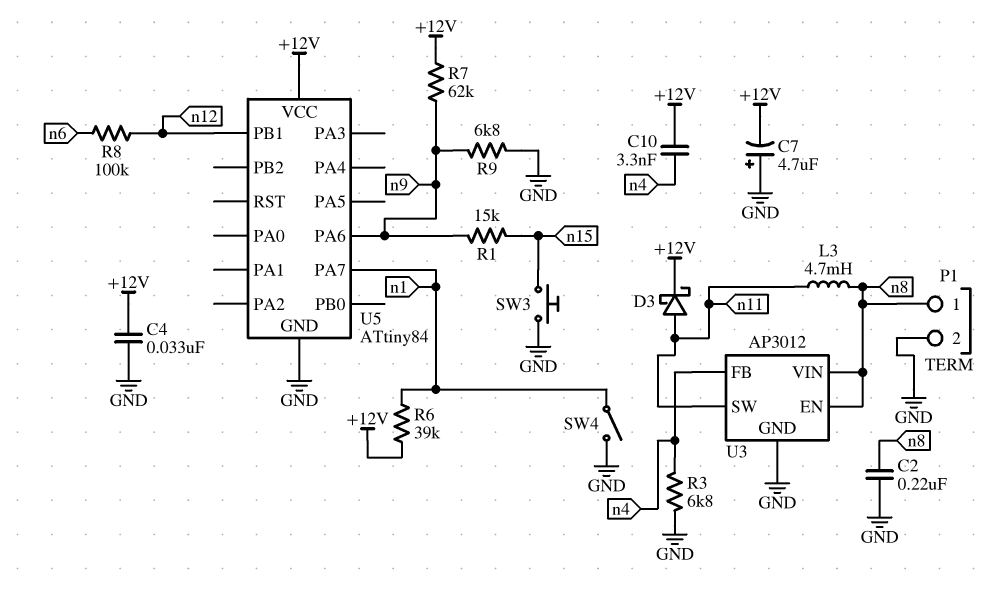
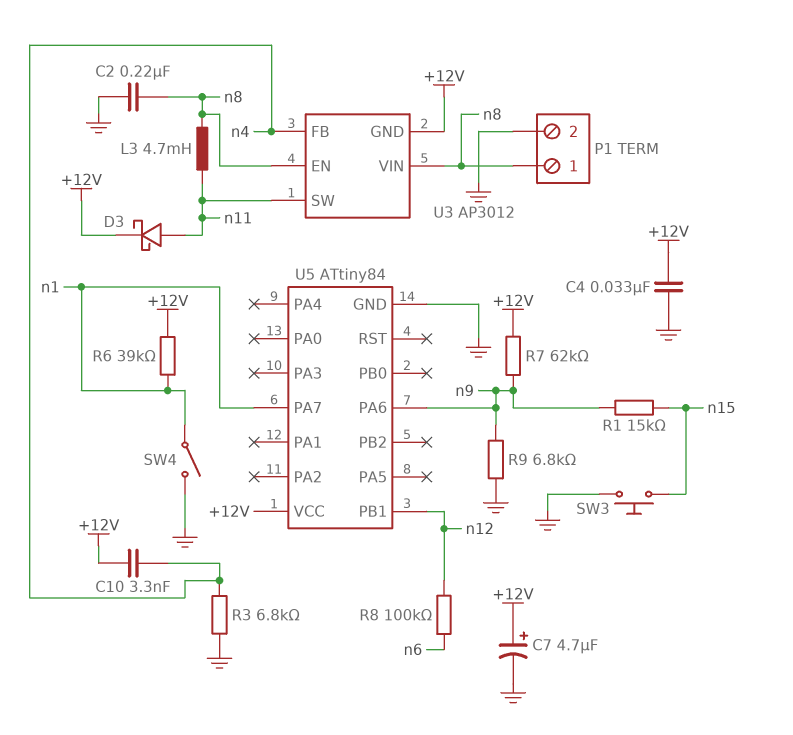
C7: 4.7uF (plus GND, minus +12V) -> 4.7uF (plus +12V, minus GND)
U3 pin GND: GND -> +12V

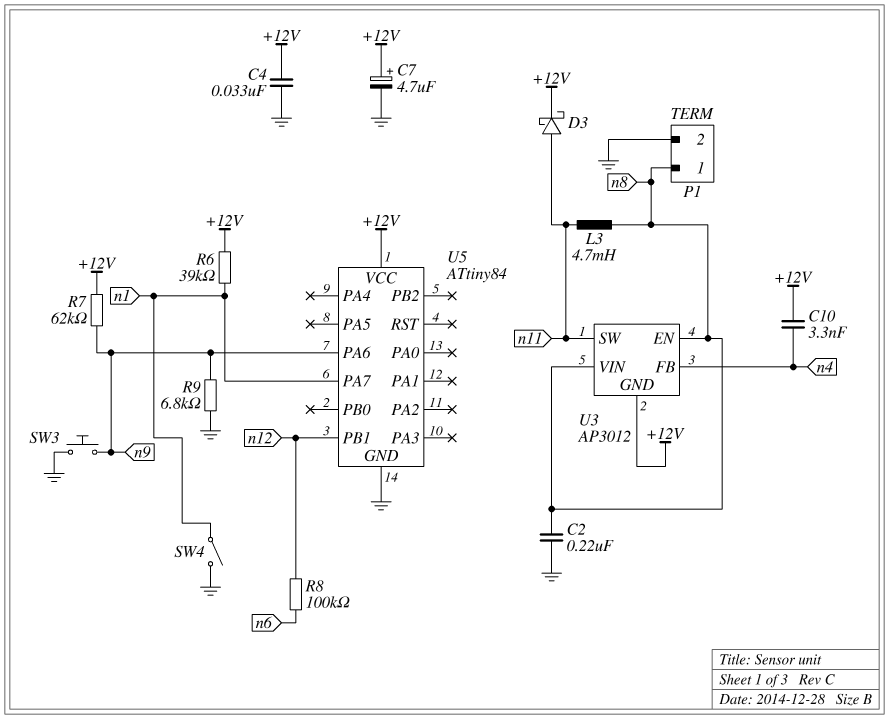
R1: 15k (n9, n15) -> none
R3: 6.8k (GND, n4) -> none
SW3: button (GND, n15) -> button (GND, n9)

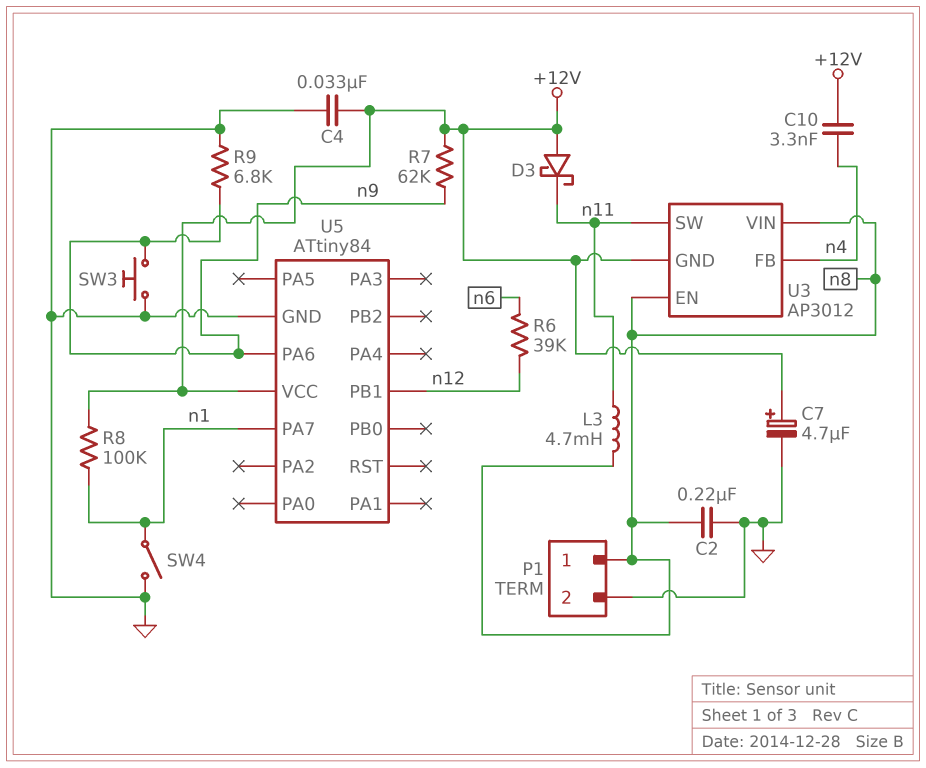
D3: schottky (A n11, K +12V) -> schottky (A +12V, K n11)
R6: 39k (+12V, n1) -> 39k (n6, n12)
R8: 100k (n6, n12) -> 100k (+12V, n1)

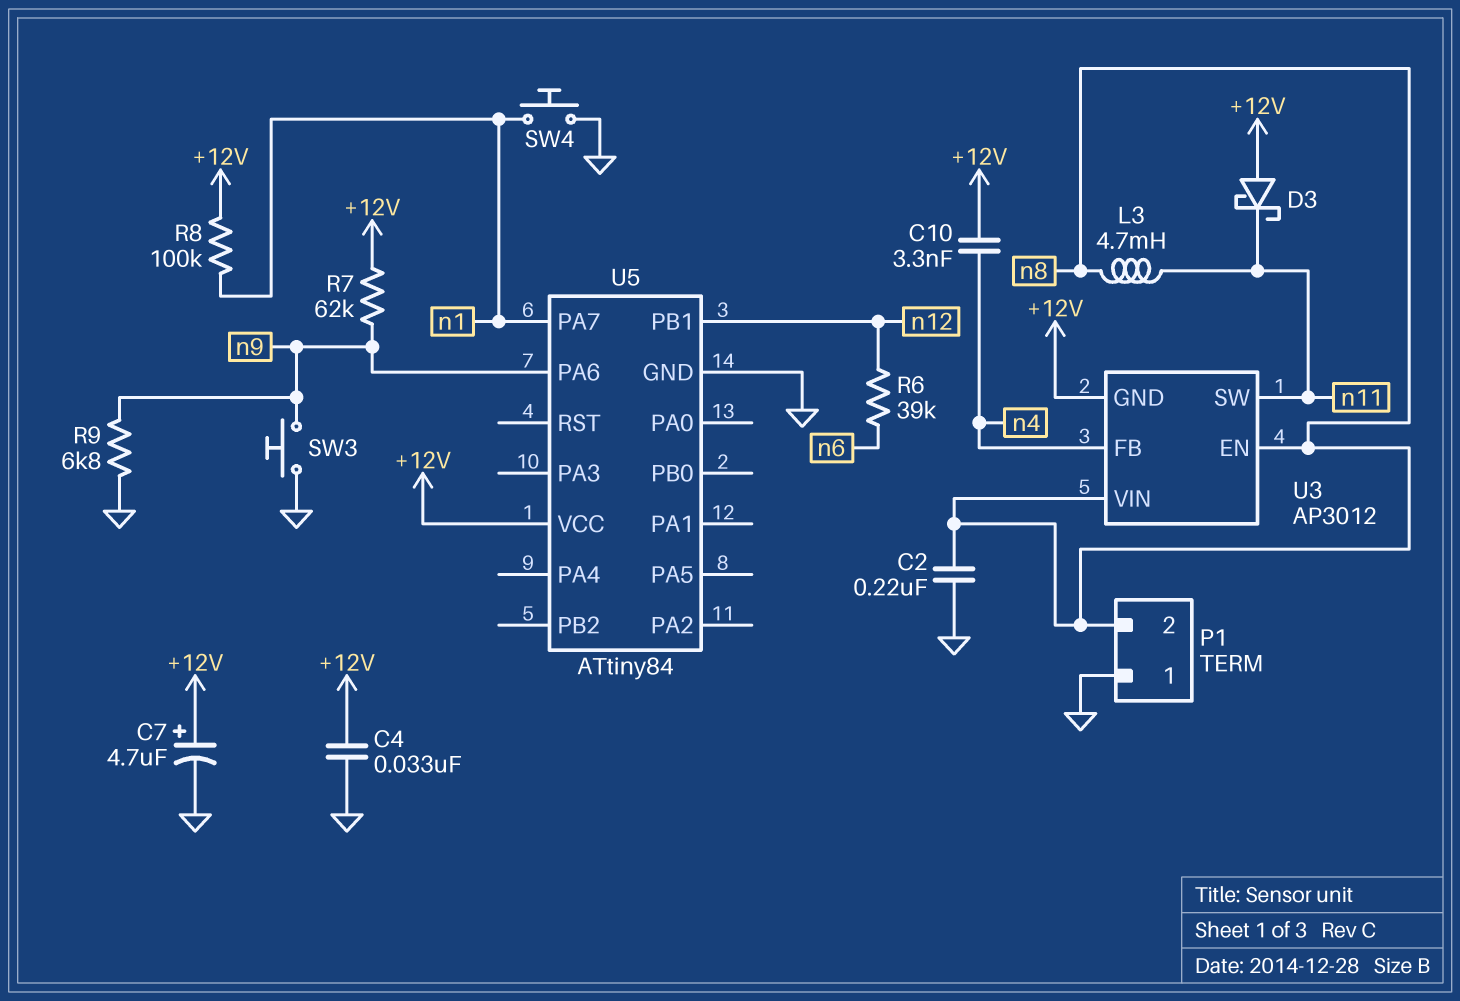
P1 pin 1: n8 -> GND
P1 pin 2: GND -> n8
SW4: switch (GND, n1) -> button (GND, n1)

